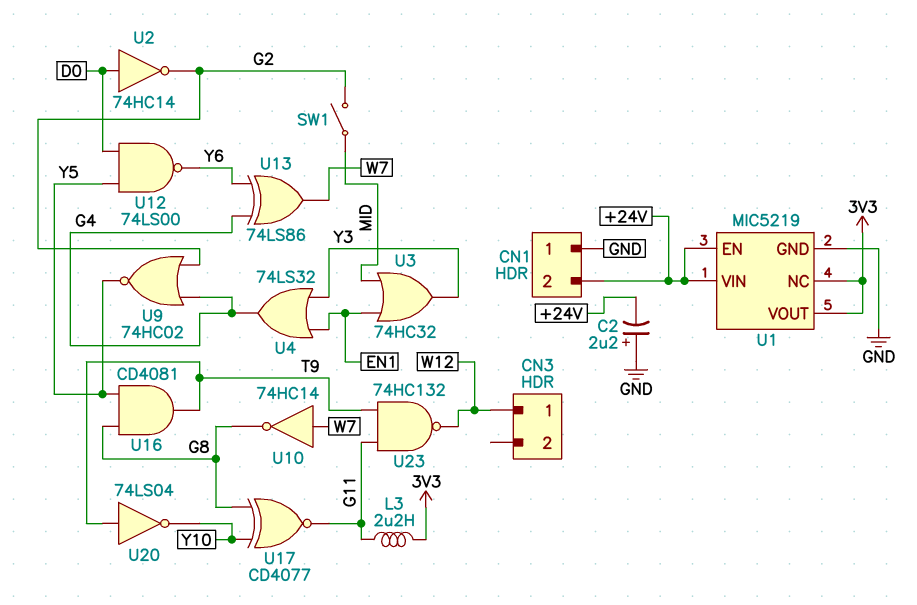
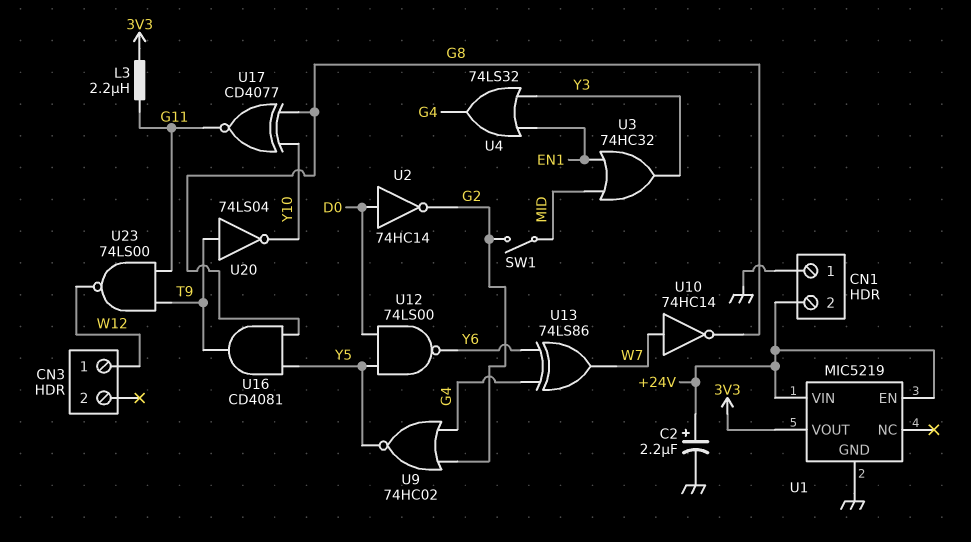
C2: 2.2uF (plus GND, minus +24V) -> 2.2uF (plus +24V, minus GND)
U1 pin NC: 3V3 -> none
U23: NAND 74HC132 (in G11, in T9, out W12) -> NAND 74LS00 (in G11, in T9, out W12)

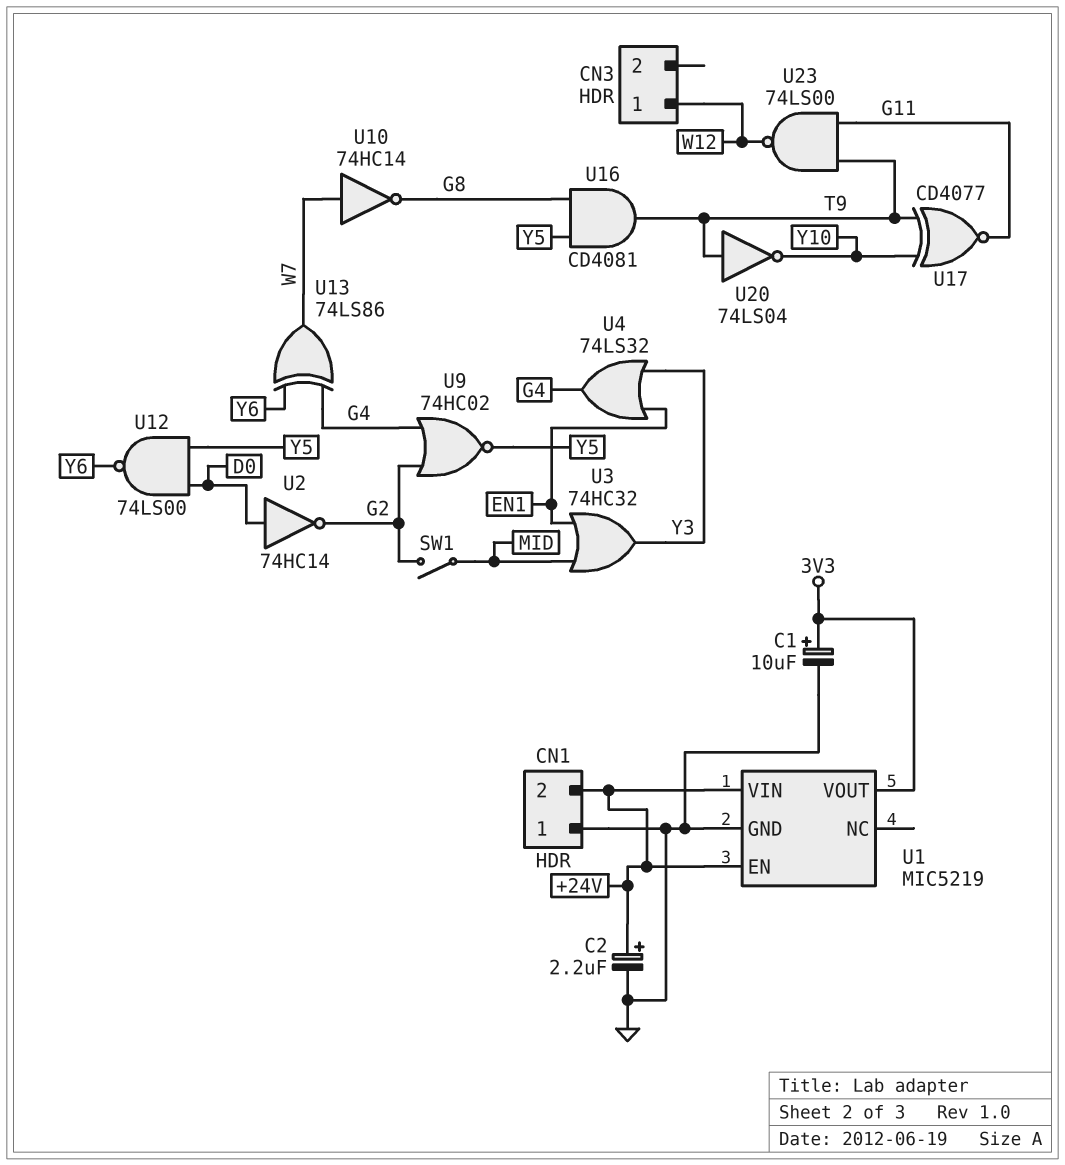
C1: none -> 10uF (plus 3V3, minus GND)
L3: 2.2uH (3V3, G11) -> none
U17: XNOR CD4077 (in G8, in Y10, out G11) -> XNOR CD4077 (in T9, in Y10, out G11)

